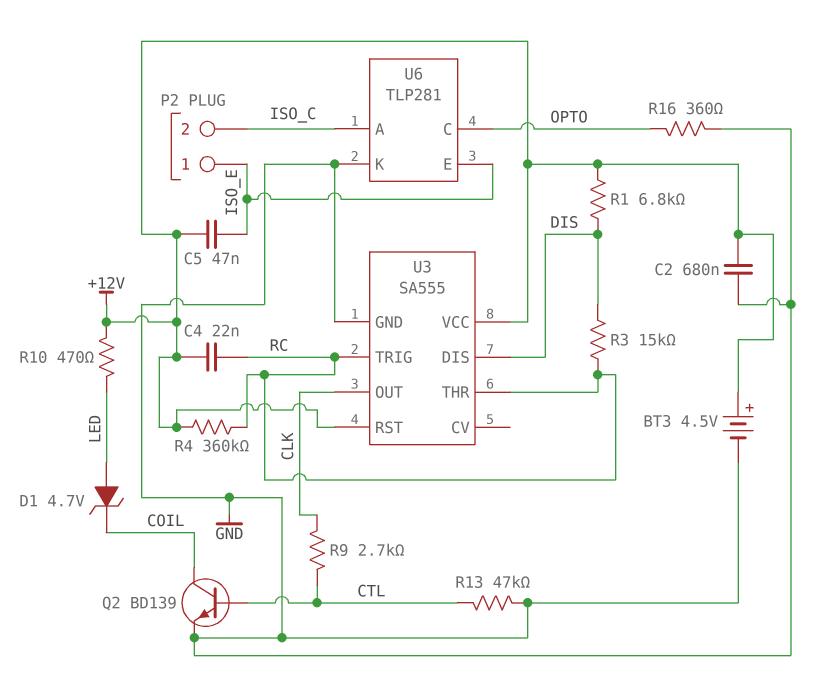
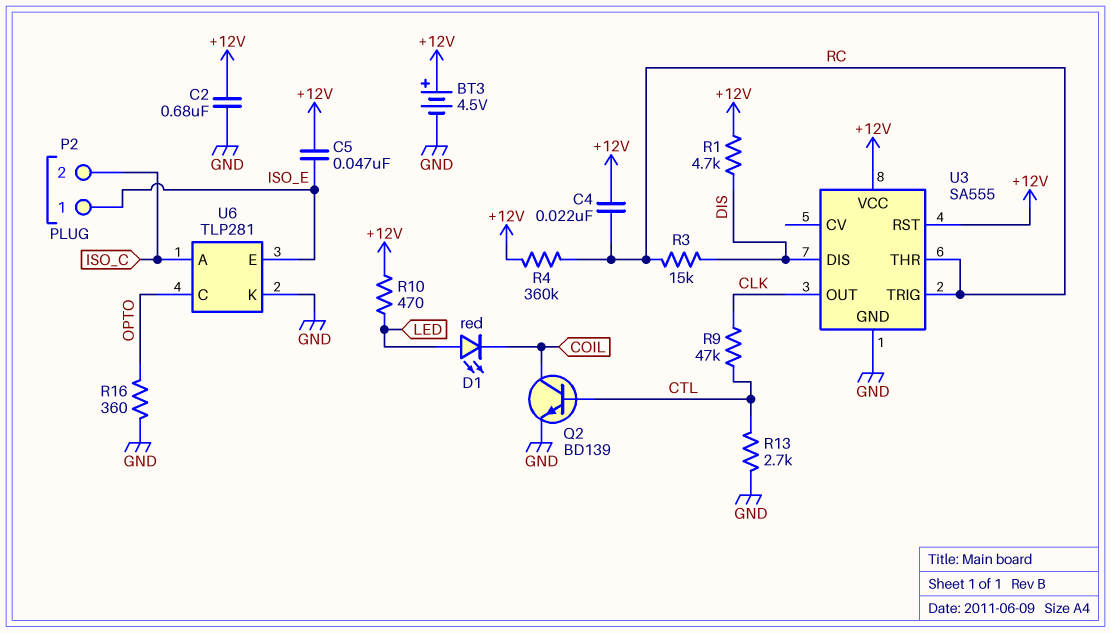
D1: zener 4.7V (A LED, K COIL) -> LED red (A LED, K COIL)
R1: 6.8k (+12V, DIS) -> 4.7k (+12V, DIS)
R9: 2.7k (CLK, CTL) -> 47k (CLK, CTL)
R13: 47k (CTL, GND) -> 2.7k (CTL, GND)

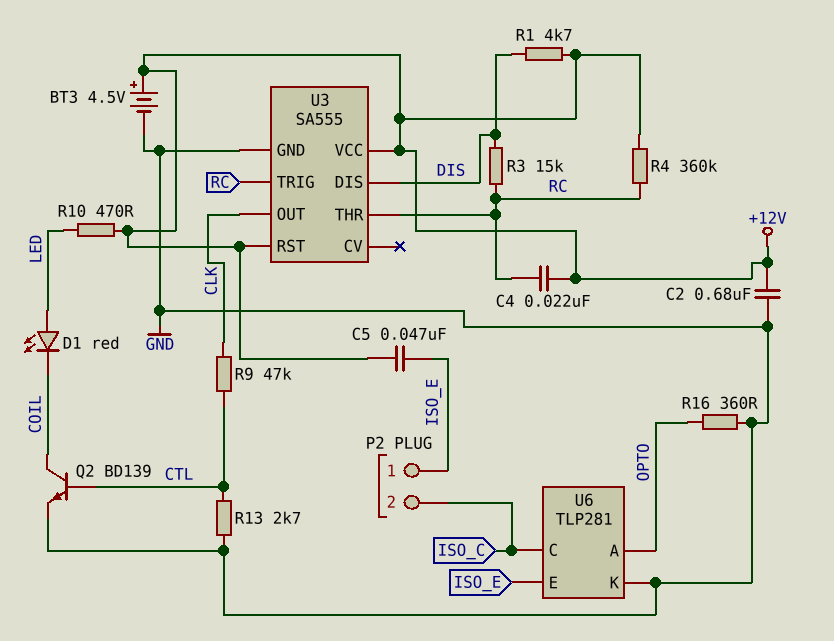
U6 pin A: ISO_C -> OPTO
U6 pin C: OPTO -> ISO_C

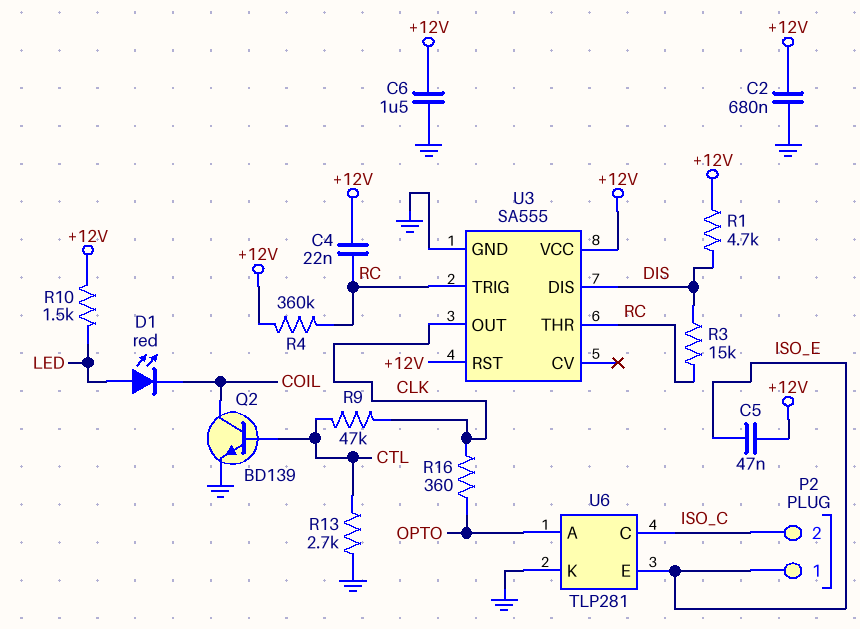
BT3: 4.5V (plus +12V, minus GND) -> none
C6: none -> 1.5uF (+12V, GND)
R10: 470 (+12V, LED) -> 1.5k (+12V, LED)
R16: 360 (GND, OPTO) -> 360 (CLK, OPTO)

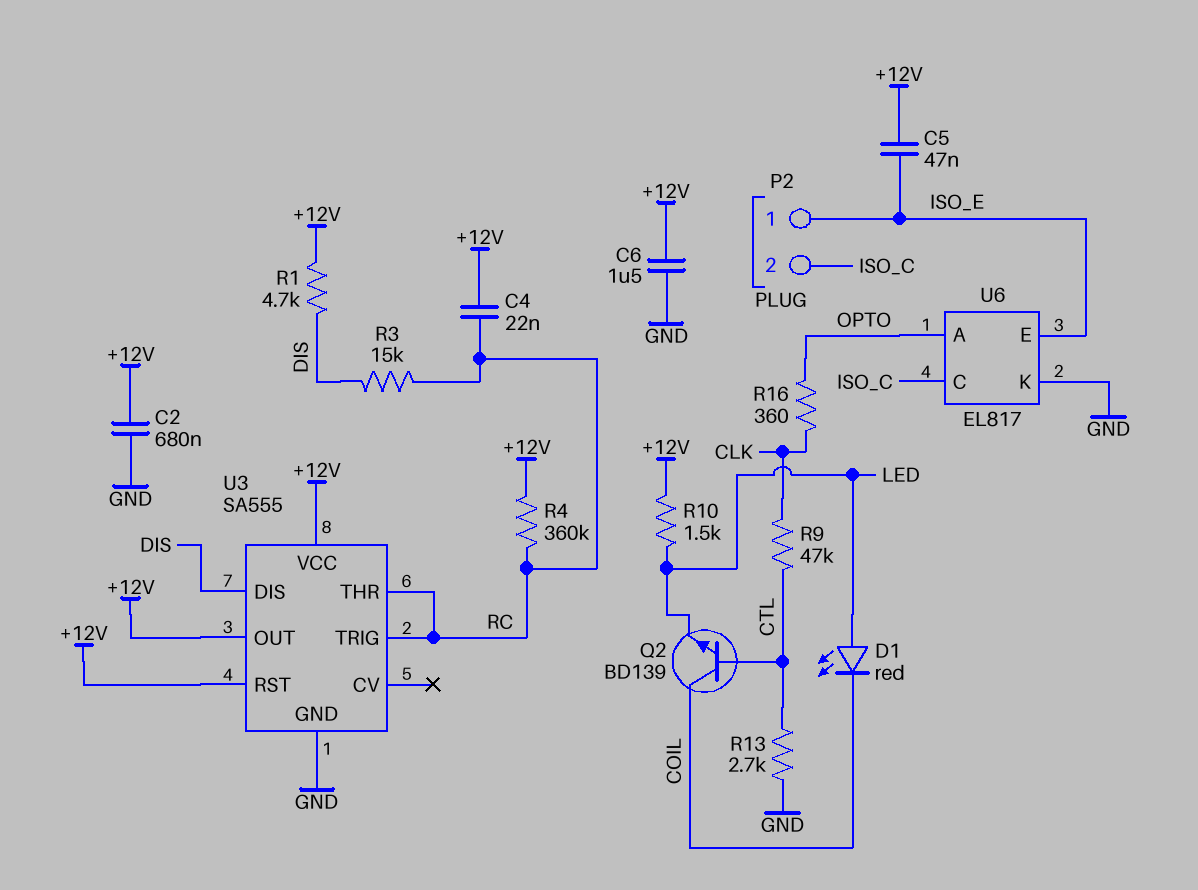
Q2: NPN BD139 (B CTL, C COIL, E GND) -> NPN BD139 (B CTL, C COIL, E LED)
U3 pin OUT: CLK -> +12V
U6: TLP281 -> EL817

